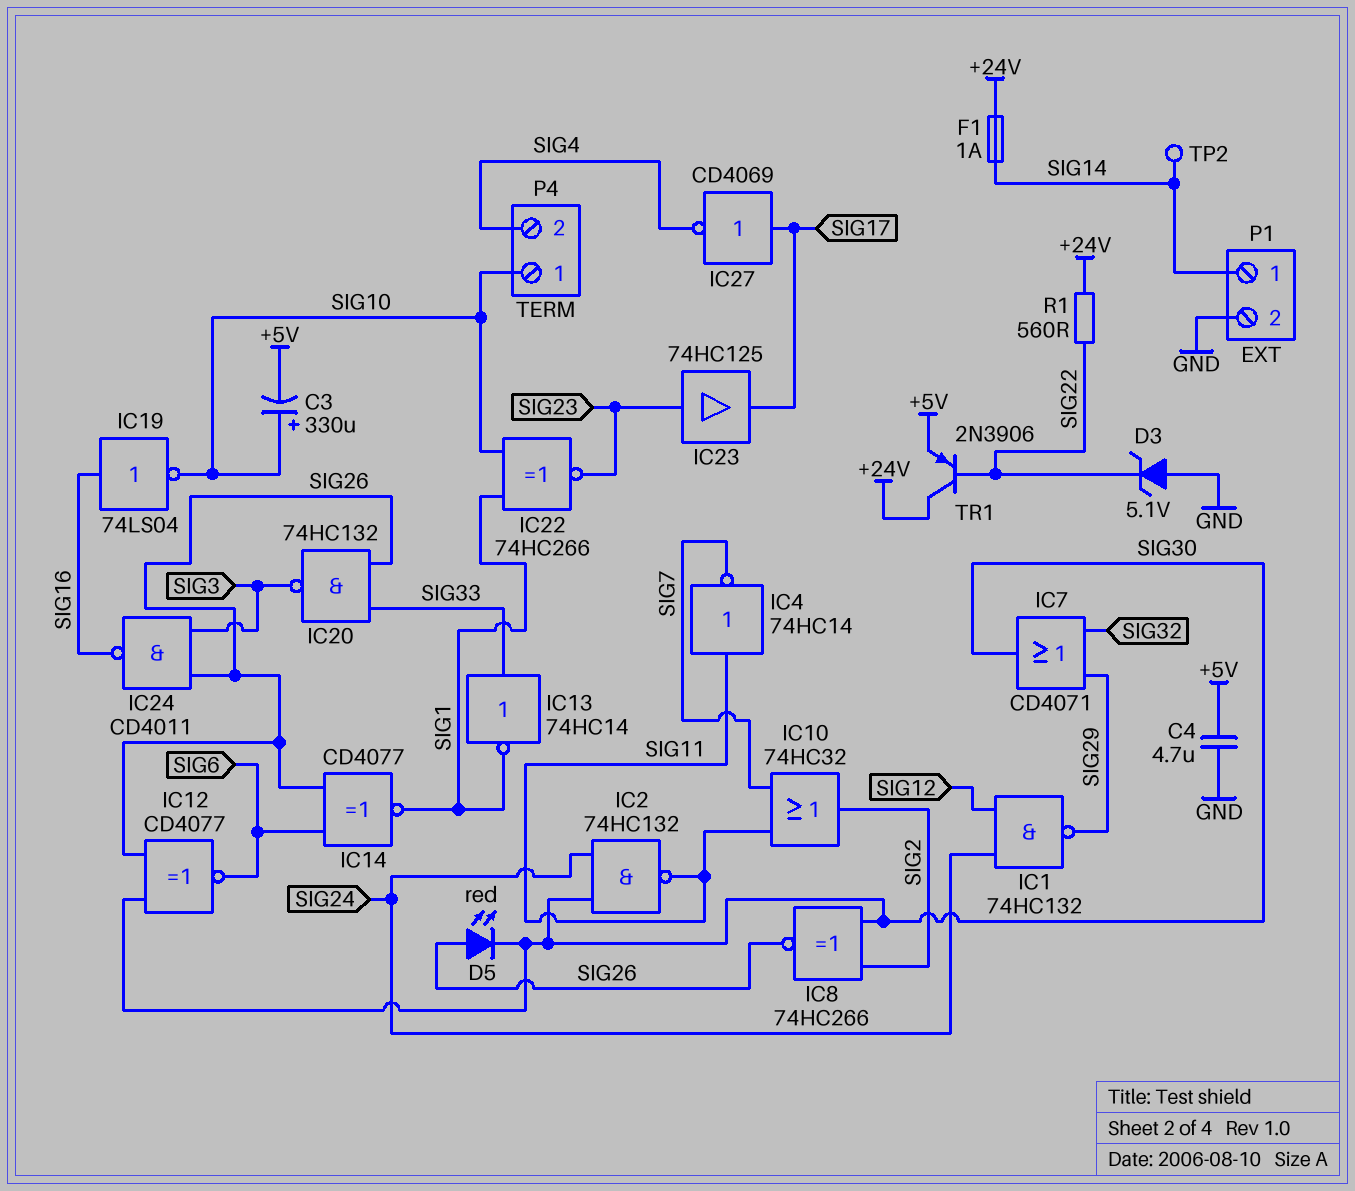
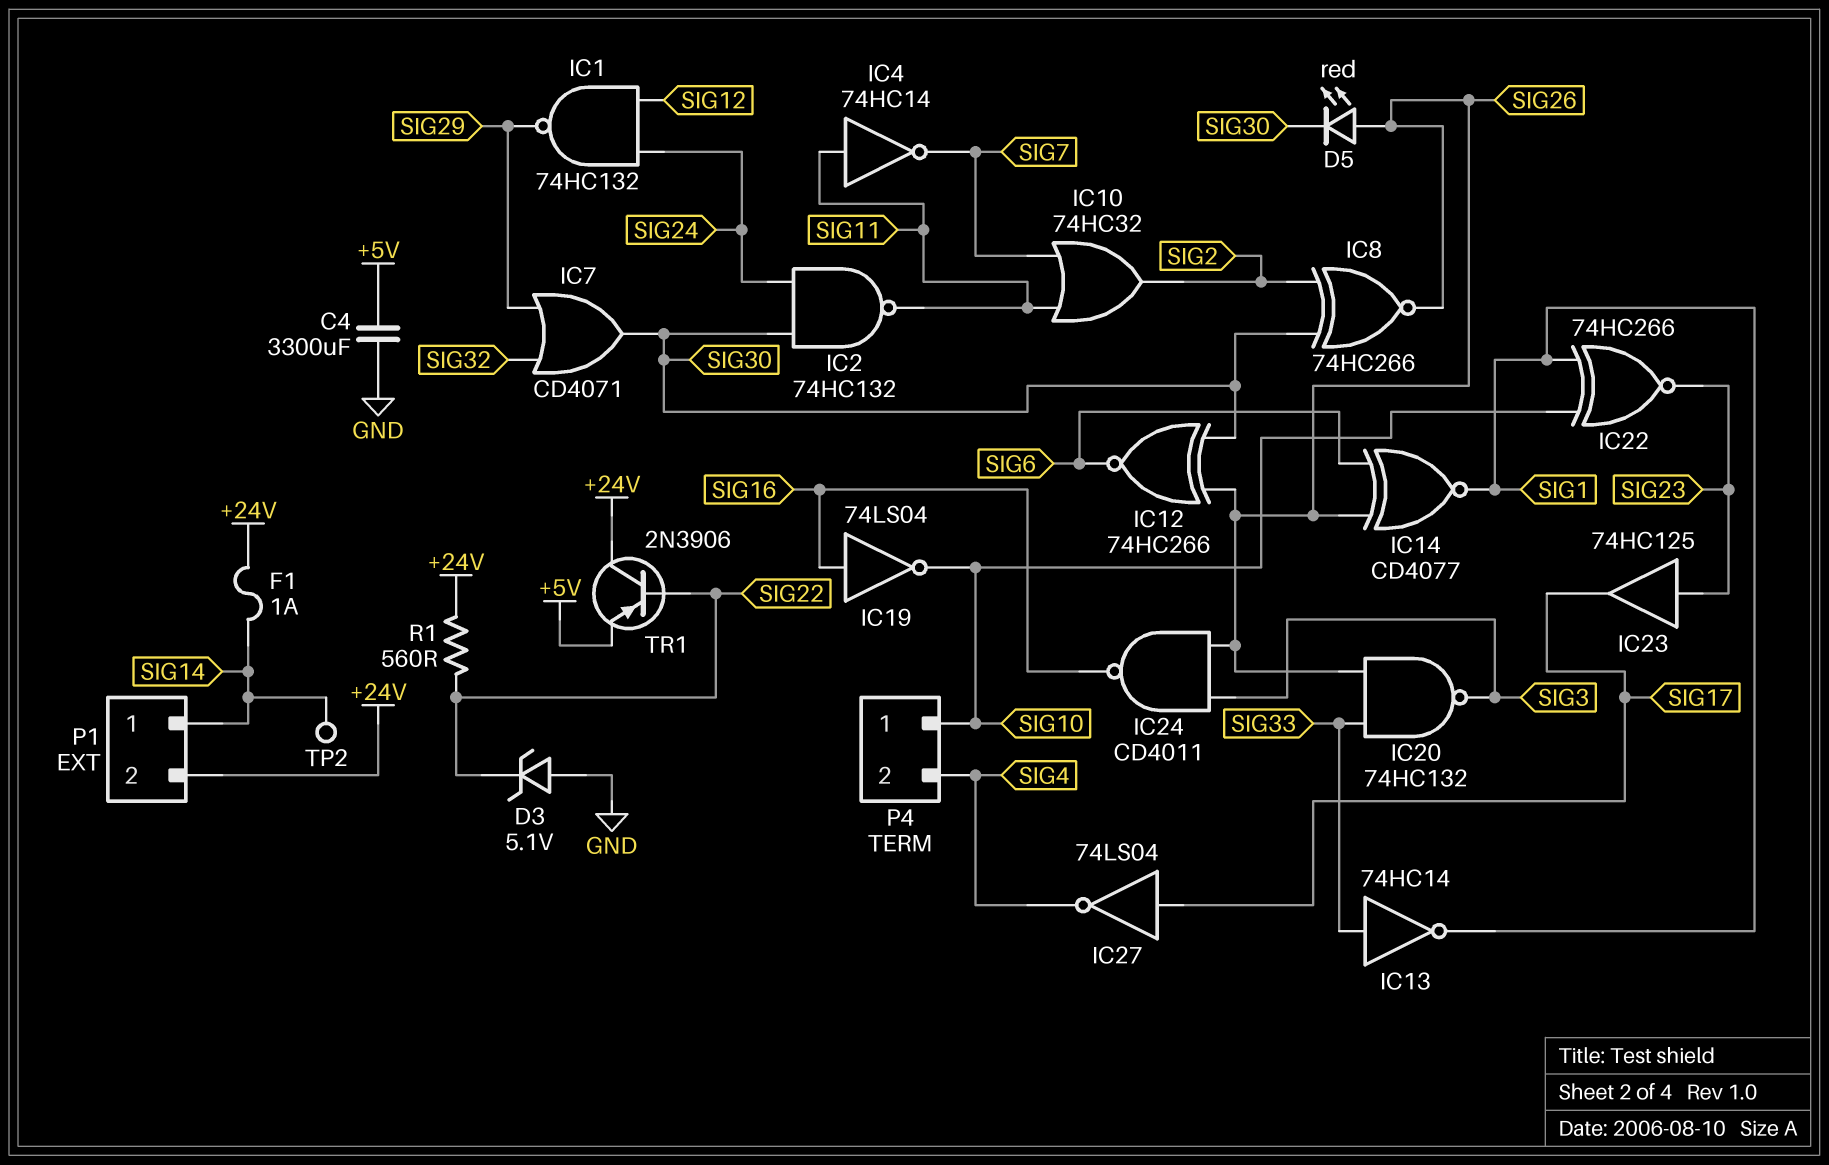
C3: 330uF (plus SIG10, minus +5V) -> none
C4: 4.7uF (+5V, GND) -> 3300uF (+5V, GND)
IC12: XNOR CD4077 (in SIG26, in SIG30, out SIG6) -> XNOR 74HC266 (in SIG26, in SIG30, out SIG6)
IC27: NOT CD4069 (in SIG17, out SIG4) -> NOT 74LS04 (in SIG17, out SIG4)
P1 pin 2: GND -> +24V

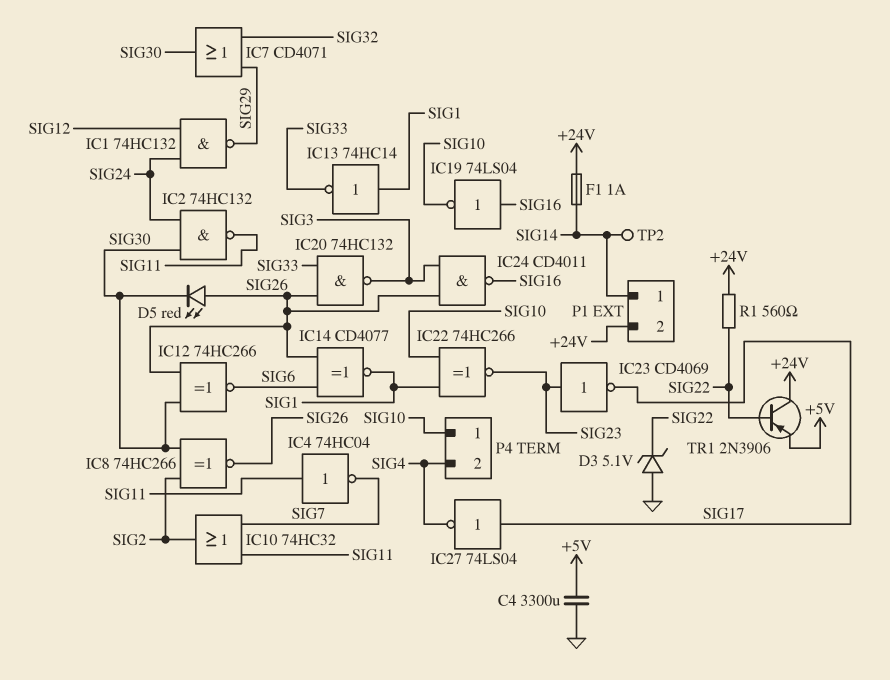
IC4: NOT 74HC14 (in SIG11, out SIG7) -> NOT 74HC04 (in SIG11, out SIG7)
IC13: NOT 74HC14 (in SIG33, out SIG1) -> NOT 74HC14 (in SIG1, out SIG33)
IC23: buffer 74HC125 (in SIG23, out SIG17) -> NOT CD4069 (in SIG23, out SIG17)

